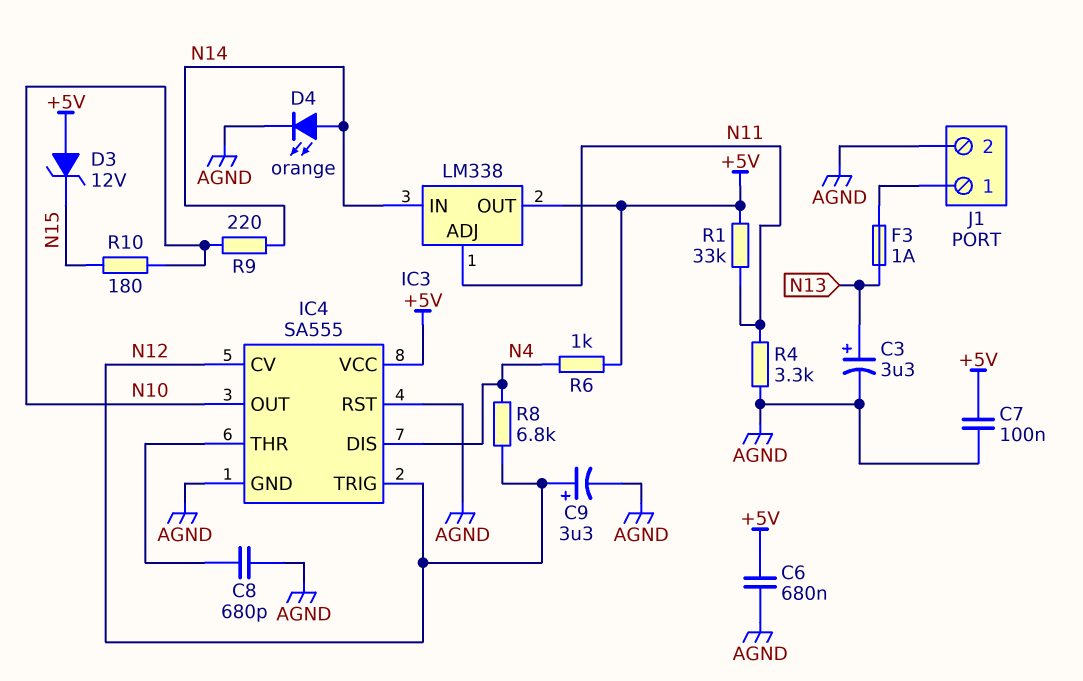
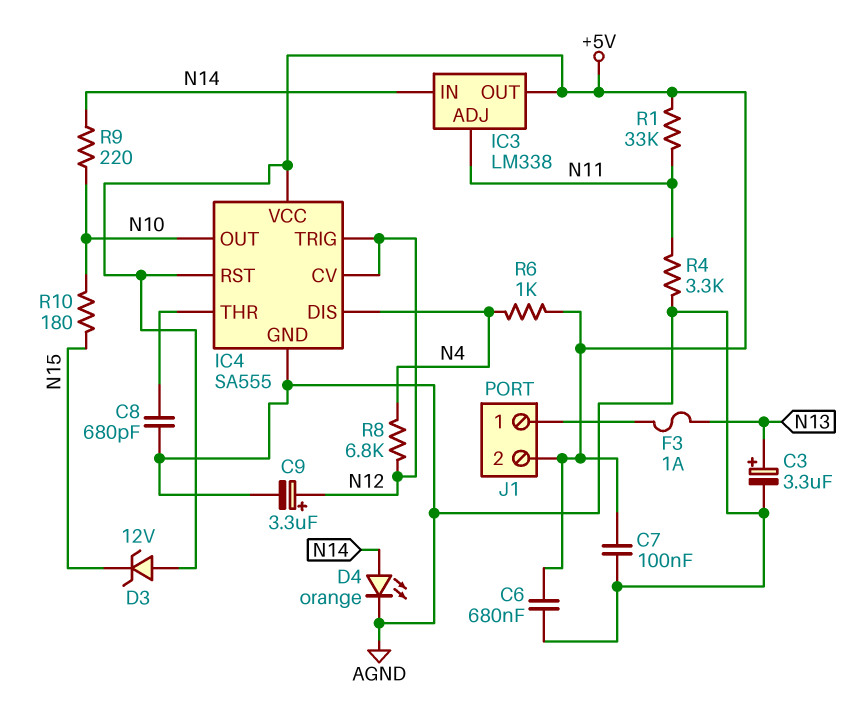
IC4 pin RST: AGND -> +5V
J1 pin 2: AGND -> +5V

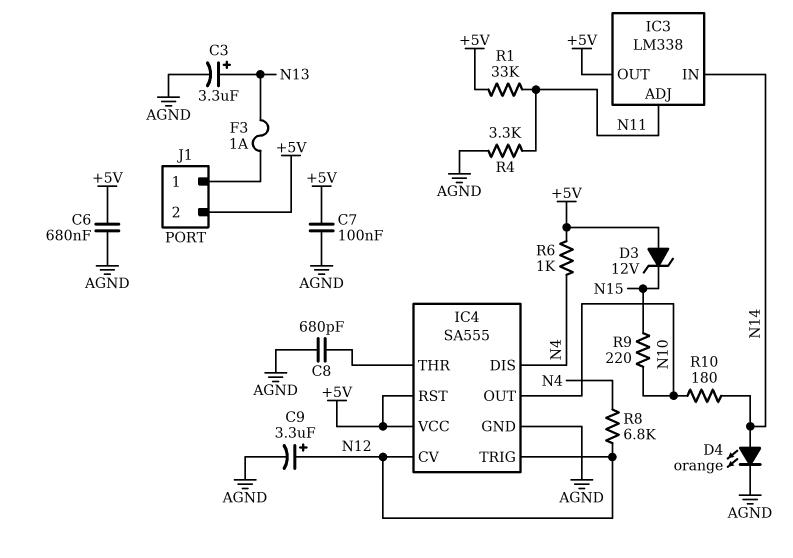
R9: 220 (N10, N14) -> 220 (N10, N15)
R10: 180 (N10, N15) -> 180 (N10, N14)

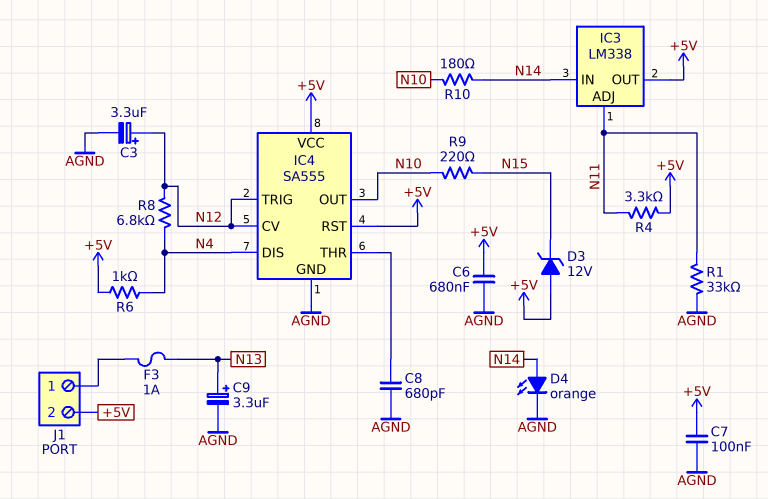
C3: 3.3uF (plus N13, minus AGND) -> 3.3uF (plus N12, minus AGND)
C9: 3.3uF (plus N12, minus AGND) -> 3.3uF (plus N13, minus AGND)
R1: 33k (+5V, N11) -> 33k (AGND, N11)
R4: 3.3k (AGND, N11) -> 3.3k (+5V, N11)

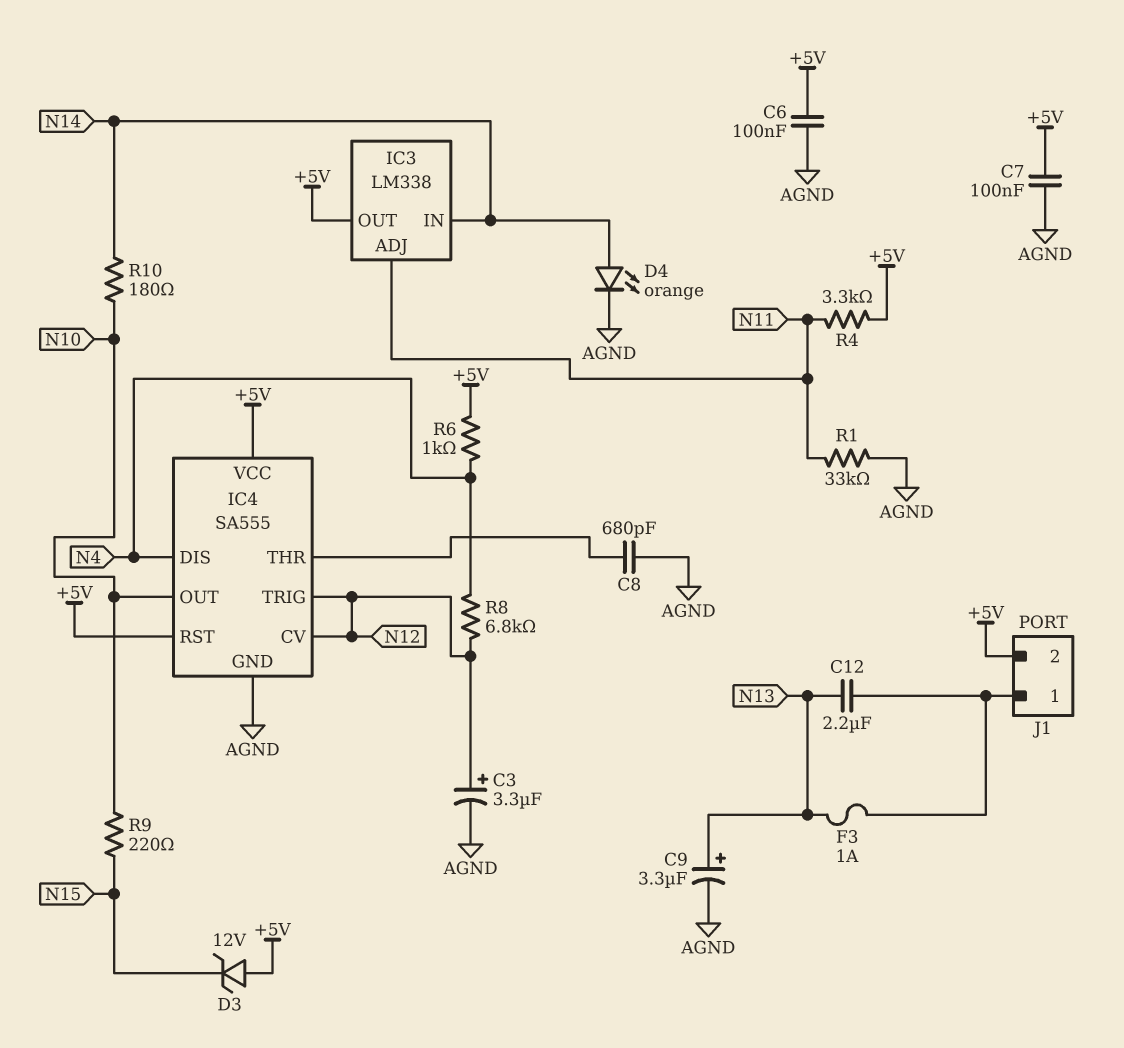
C6: 680nF (+5V, AGND) -> 100nF (+5V, AGND)
C12: none -> 2.2uF (J1/1, N13)

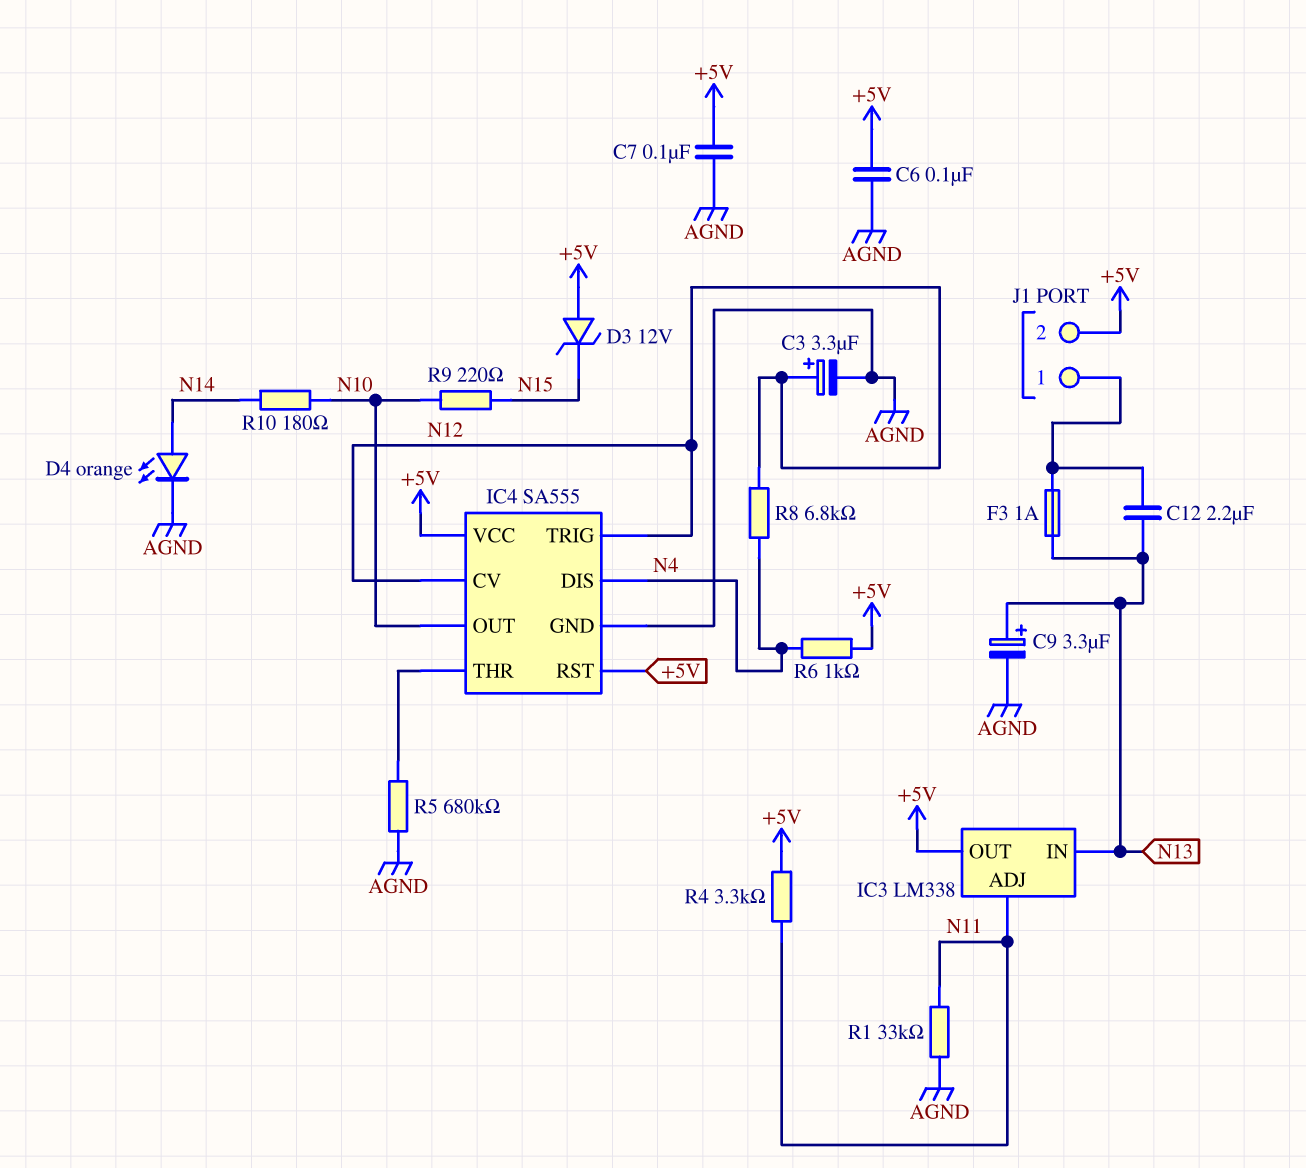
C8: 680pF (AGND, IC4/THR) -> none
IC3 pin IN: N14 -> N13
R5: none -> 680k (AGND, IC4/THR)

